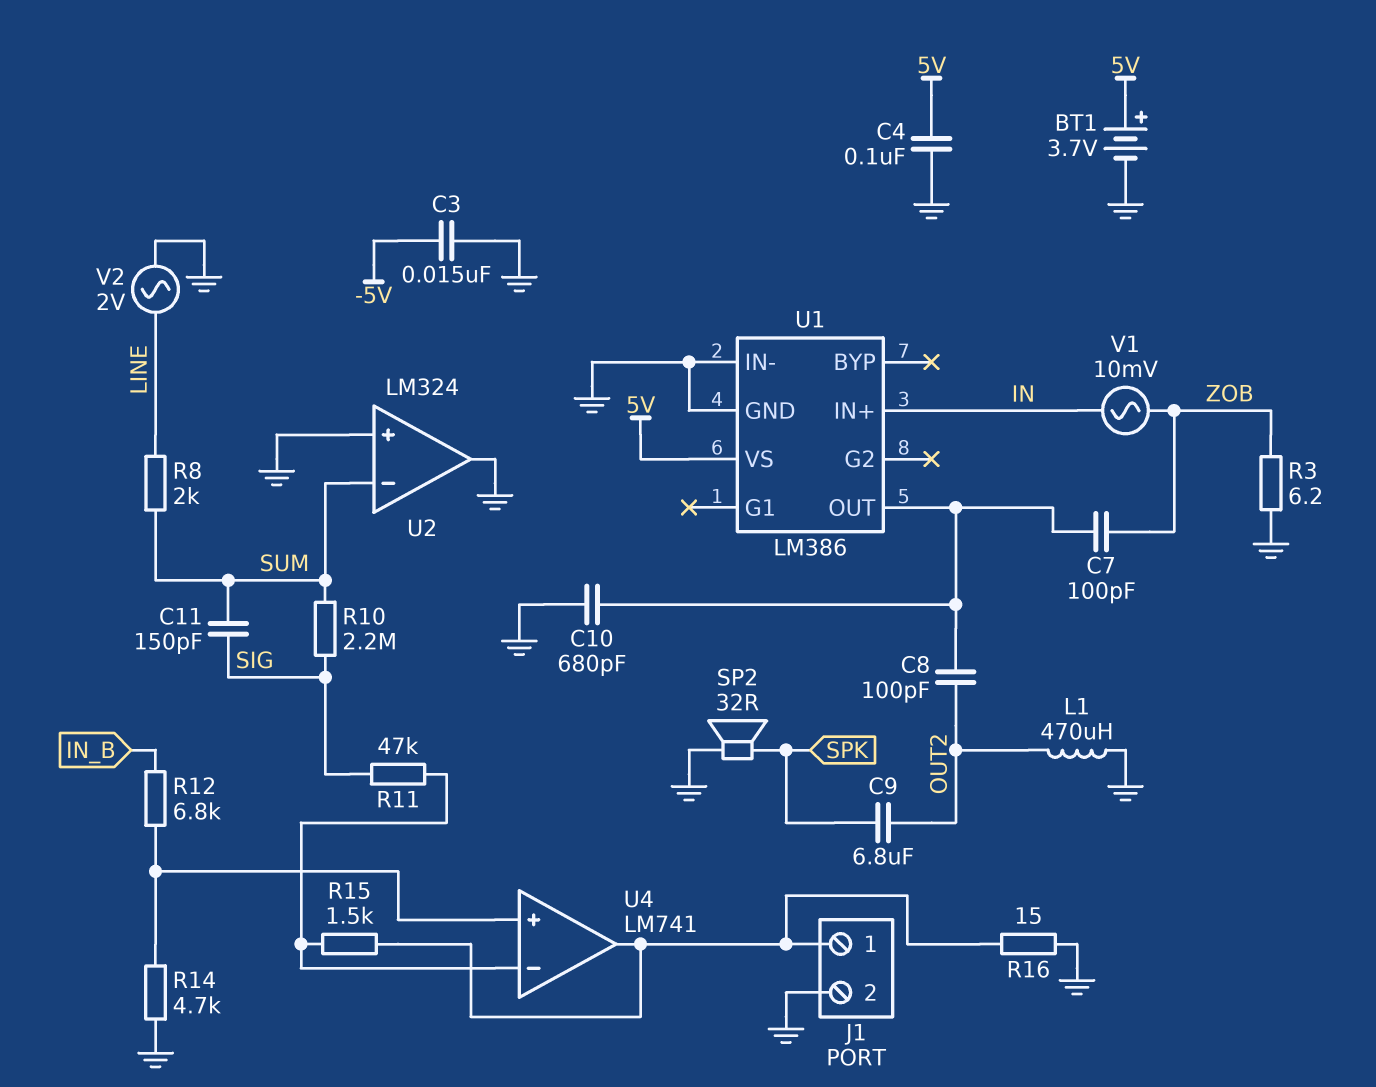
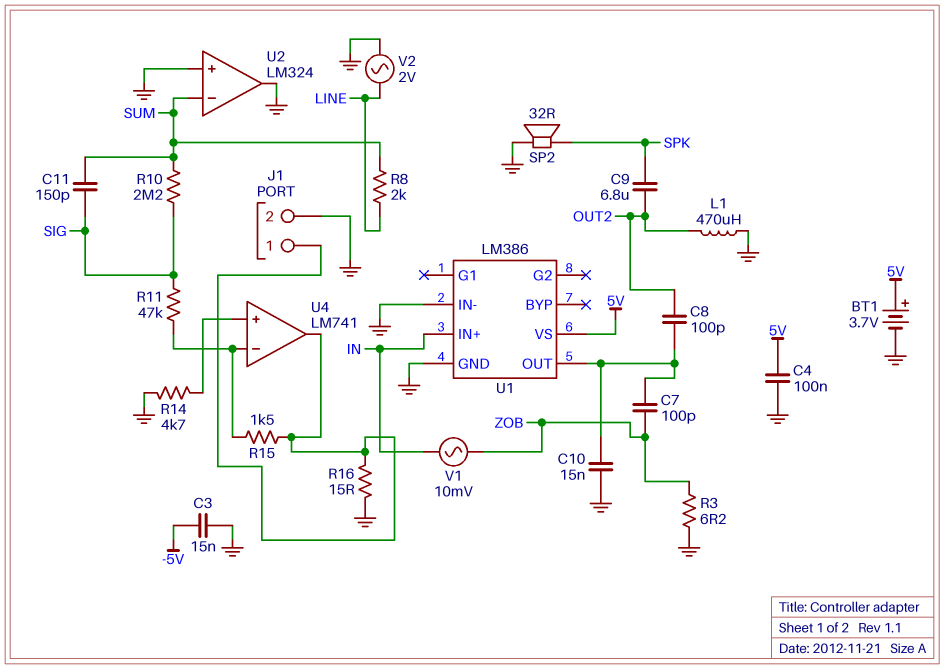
C10: 680pF (GND, U1/OUT) -> 15nF (GND, U1/OUT)
R12: 6.8k (IN_B, U4/in+) -> none

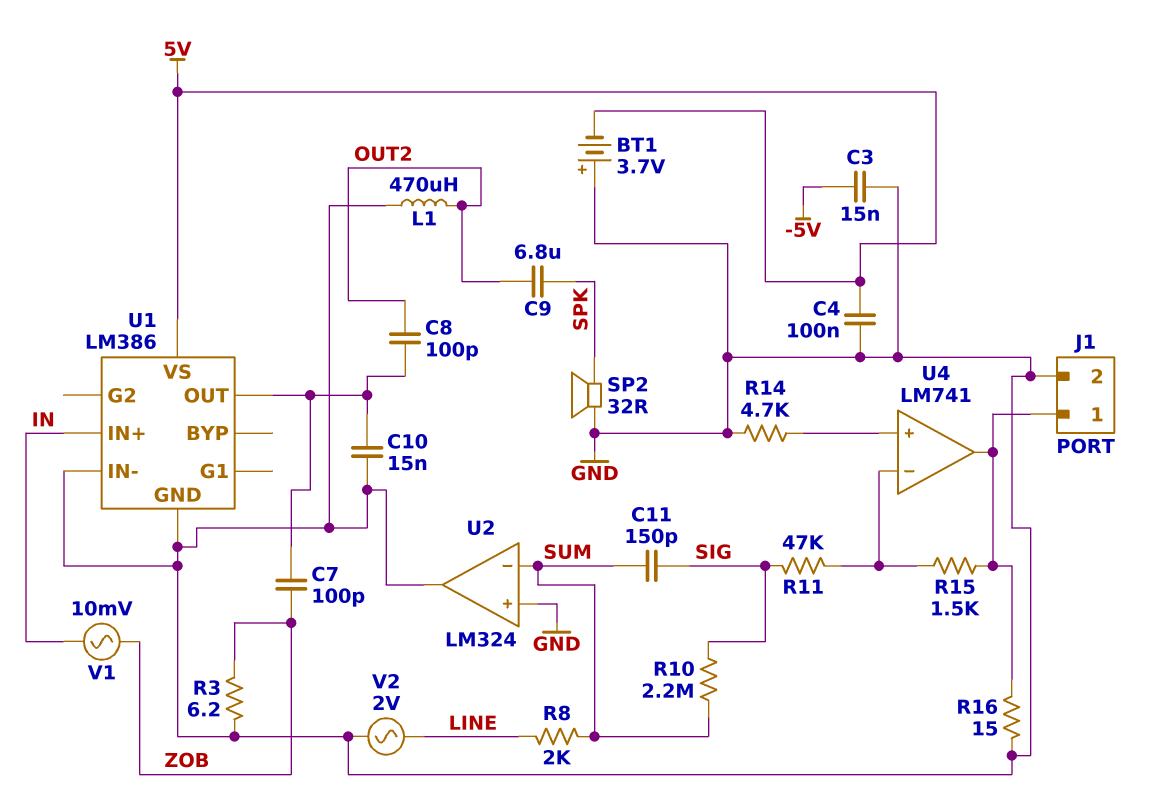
BT1: 3.7V (plus 5V, minus GND) -> 3.7V (plus GND, minus 5V)

